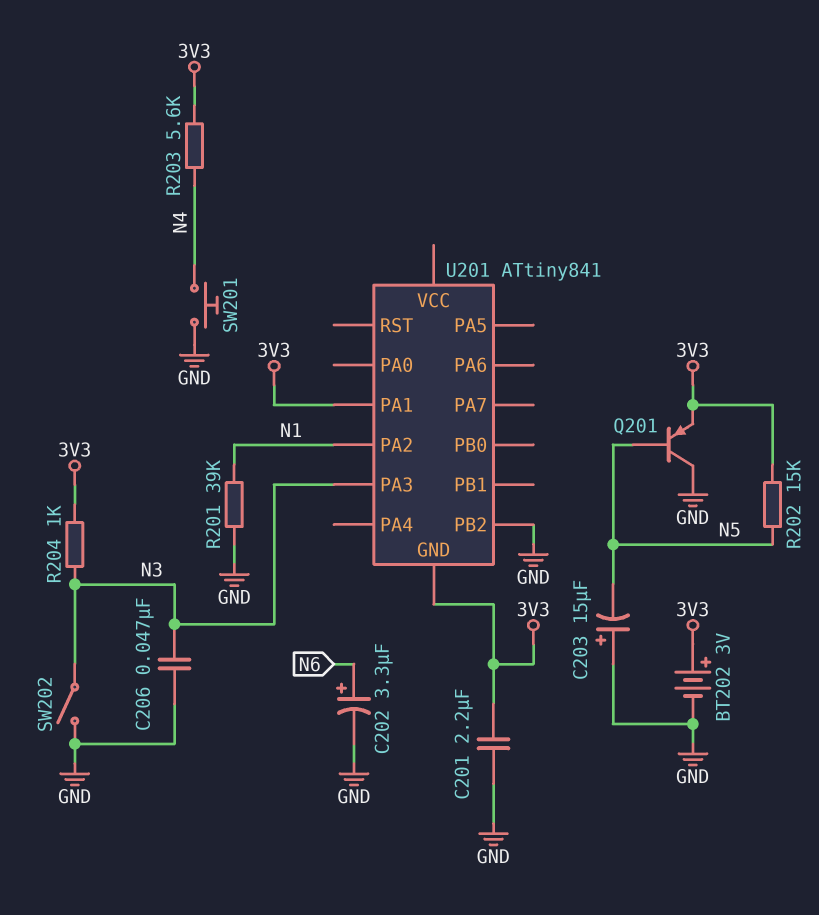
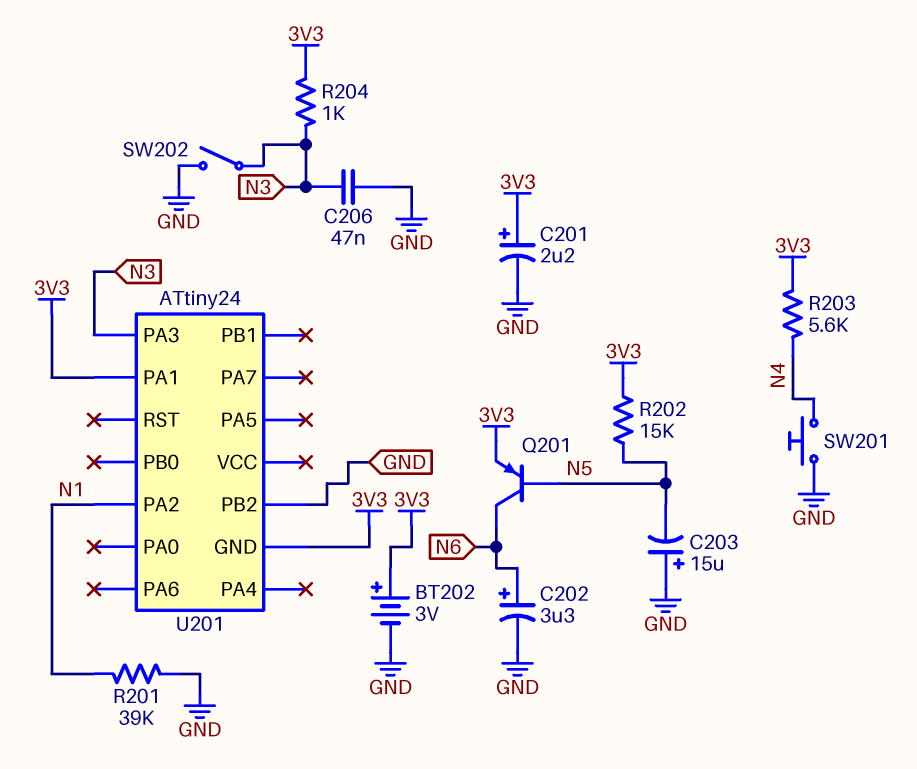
C201: 2.2uF (3V3, GND) -> 2.2uF (plus 3V3, minus GND)
Q201: PNP (B N5, C GND, E 3V3) -> PNP (B N5, C N6, E 3V3)
U201: ATtiny841 -> ATtiny24

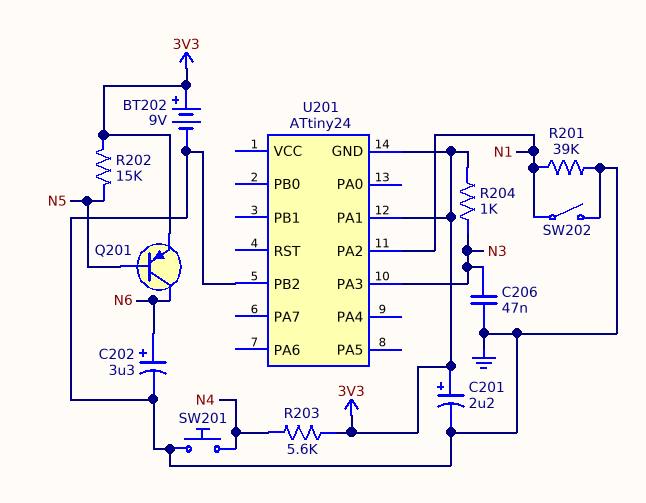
BT202: 3V (plus 3V3, minus GND) -> 9V (plus 3V3, minus GND)
C203: 15uF (plus GND, minus N5) -> none
SW202: switch (GND, N3) -> switch (GND, N1)

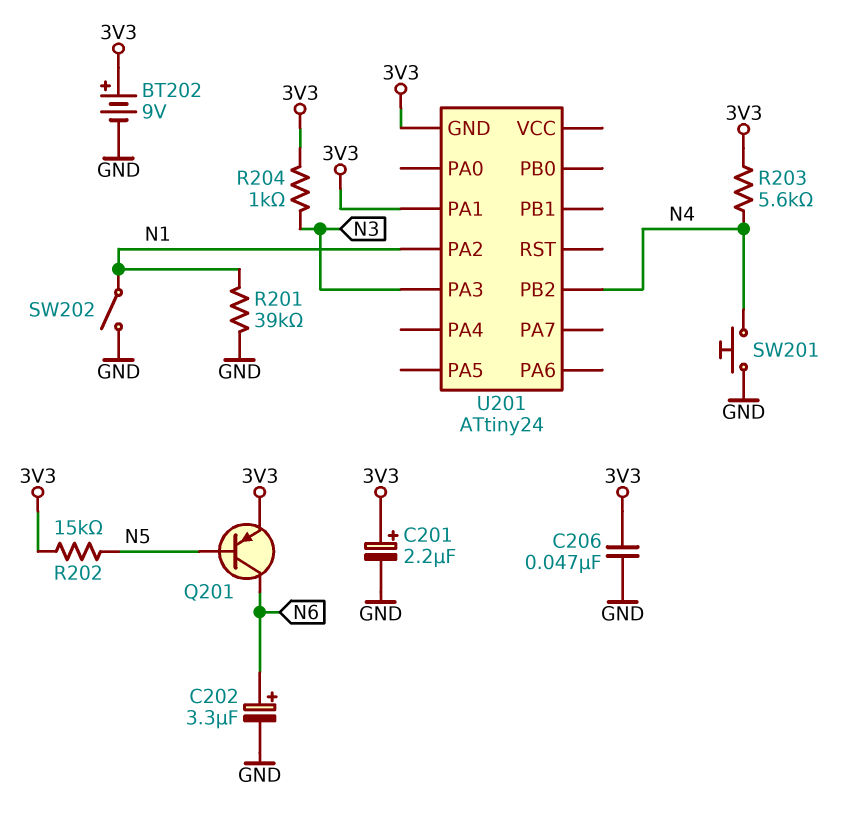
C206: 47nF (GND, N3) -> 47nF (3V3, GND)
U201 pin PB2: GND -> N4

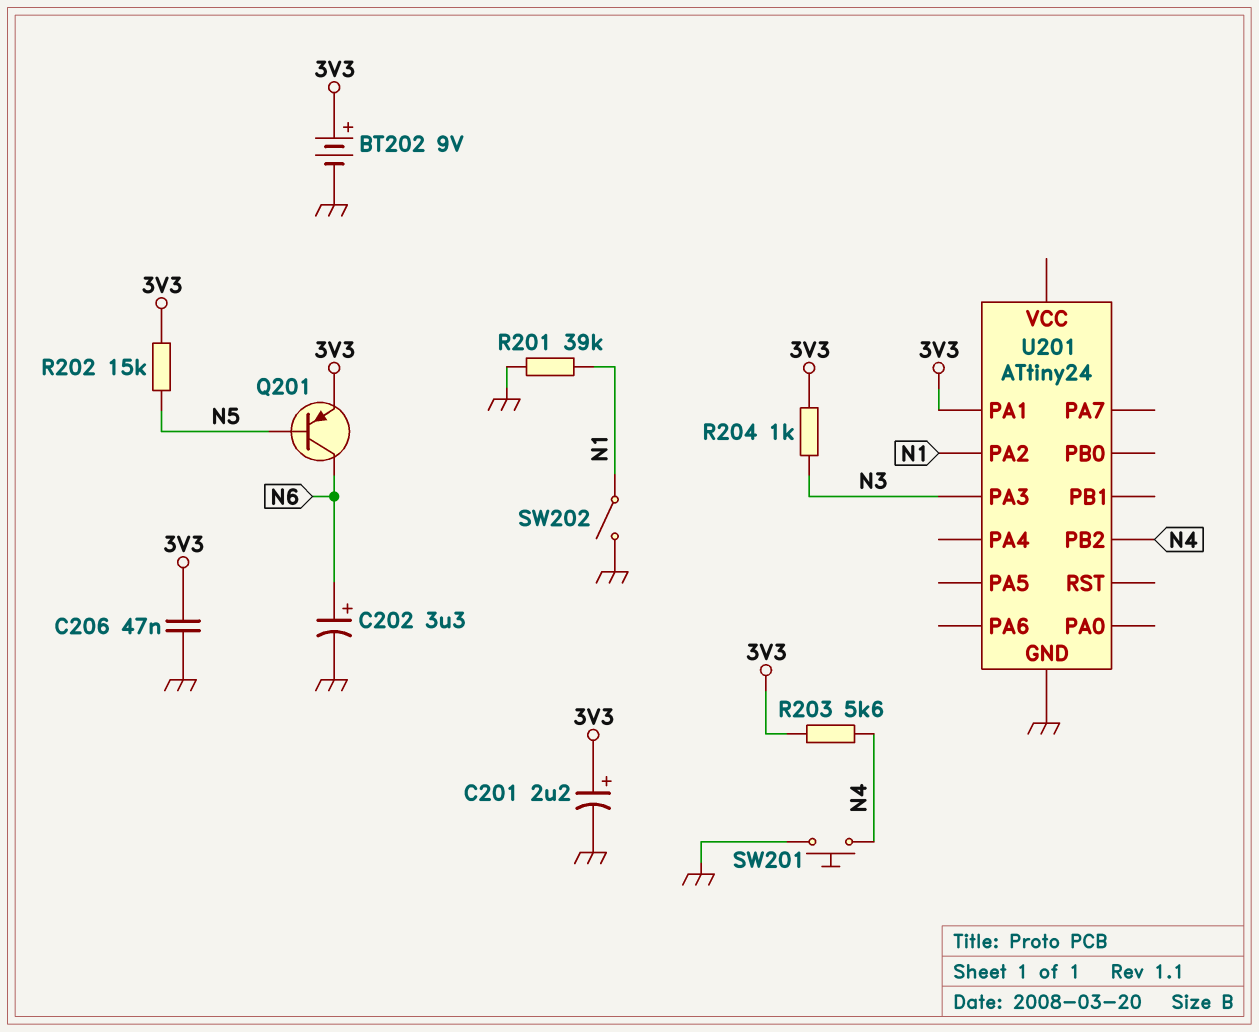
U201 pin GND: 3V3 -> GND

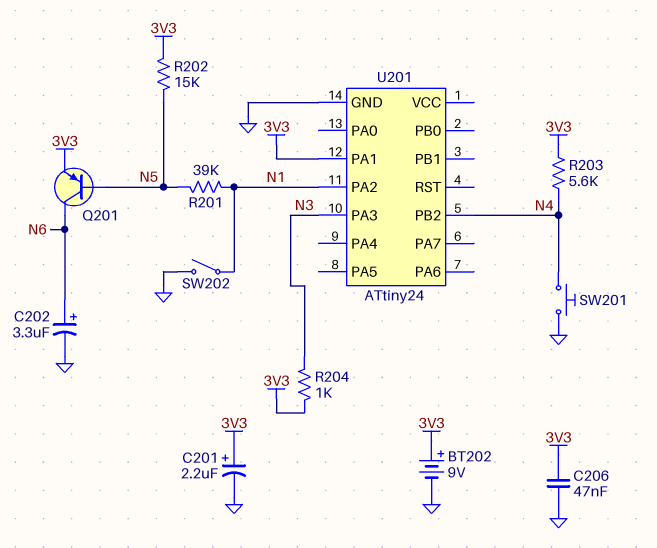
R201: 39k (GND, N1) -> 39k (N1, N5)

